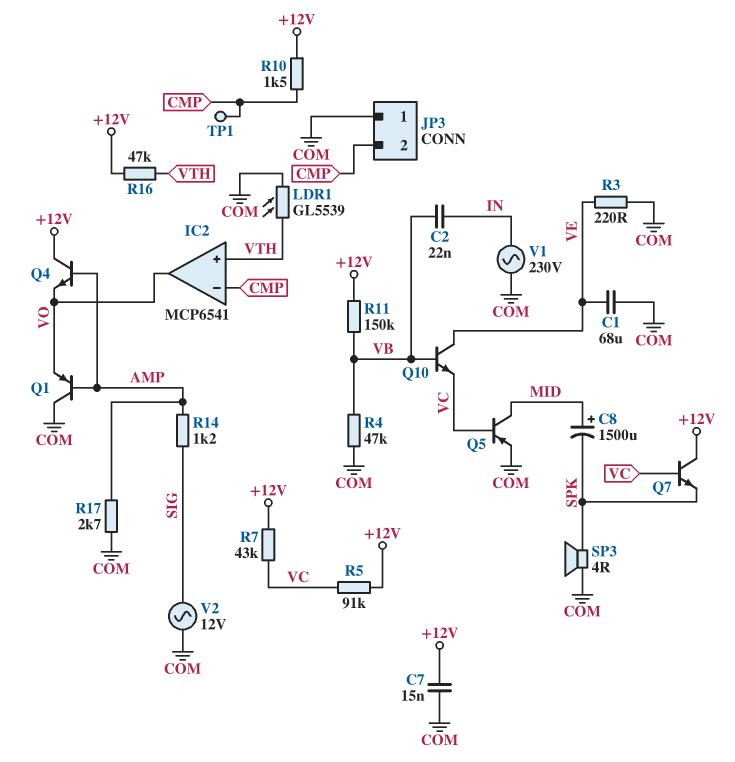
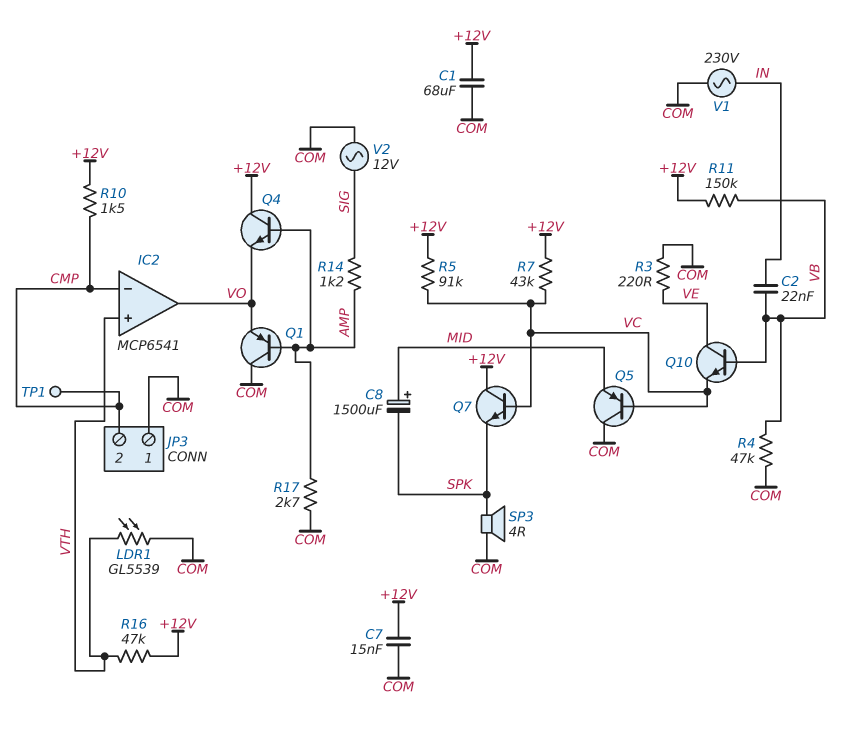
C1: 68uF (COM, VE) -> 68uF (+12V, COM)
Q5: PNP (B VC, C MID, E COM) -> PNP (B VC, C COM, E MID)

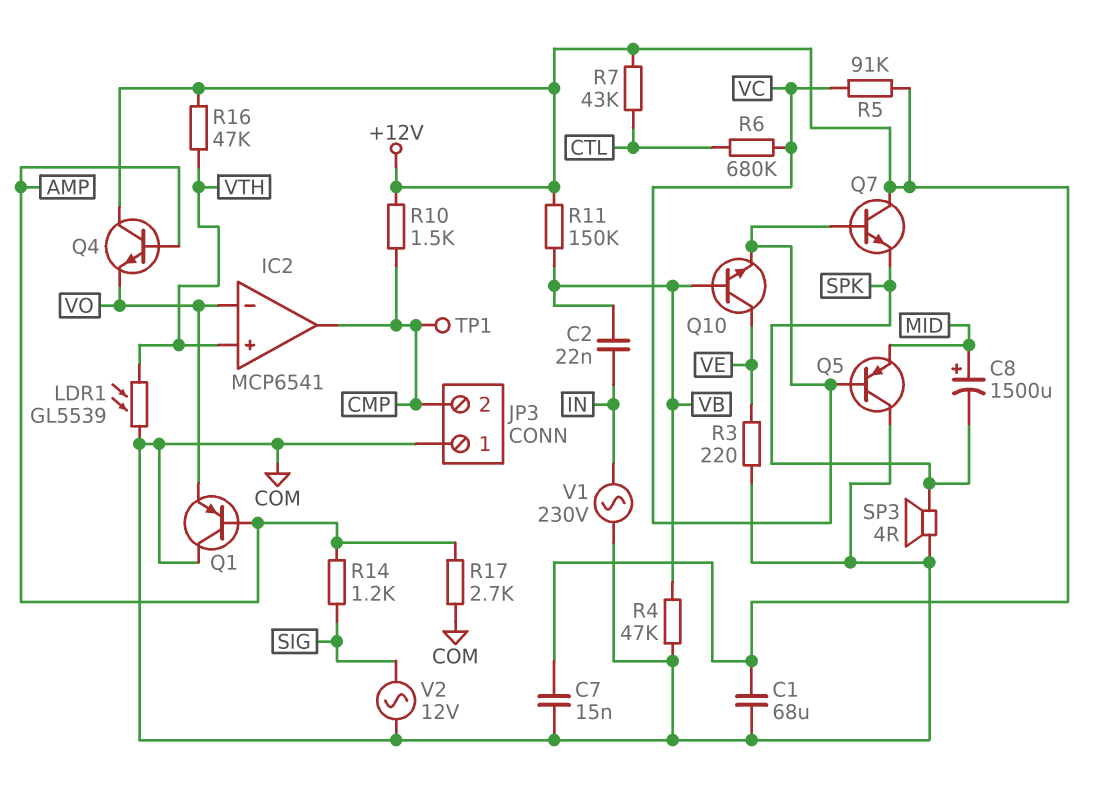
IC2 pin in-: CMP -> VO
IC2 pin out: VO -> CMP
R6: none -> 680k (CTL, VC)
R7: 43k (+12V, VC) -> 43k (+12V, CTL)

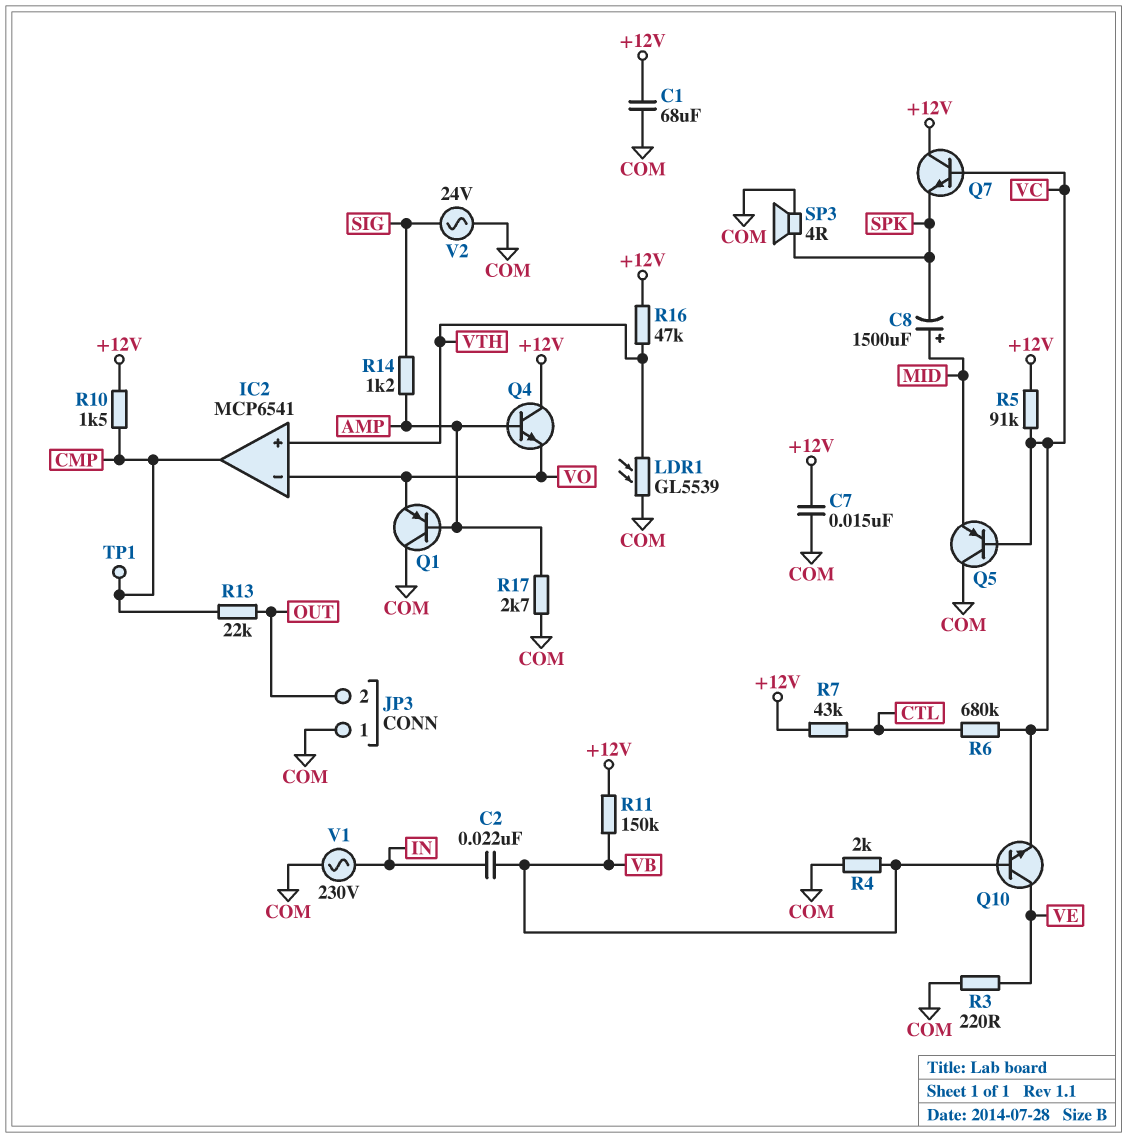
JP3 pin 2: CMP -> OUT
R4: 47k (COM, VB) -> 2k (COM, VB)
R13: none -> 22k (CMP, OUT)
V2: AC 12V (COM, SIG) -> AC 24V (COM, SIG)

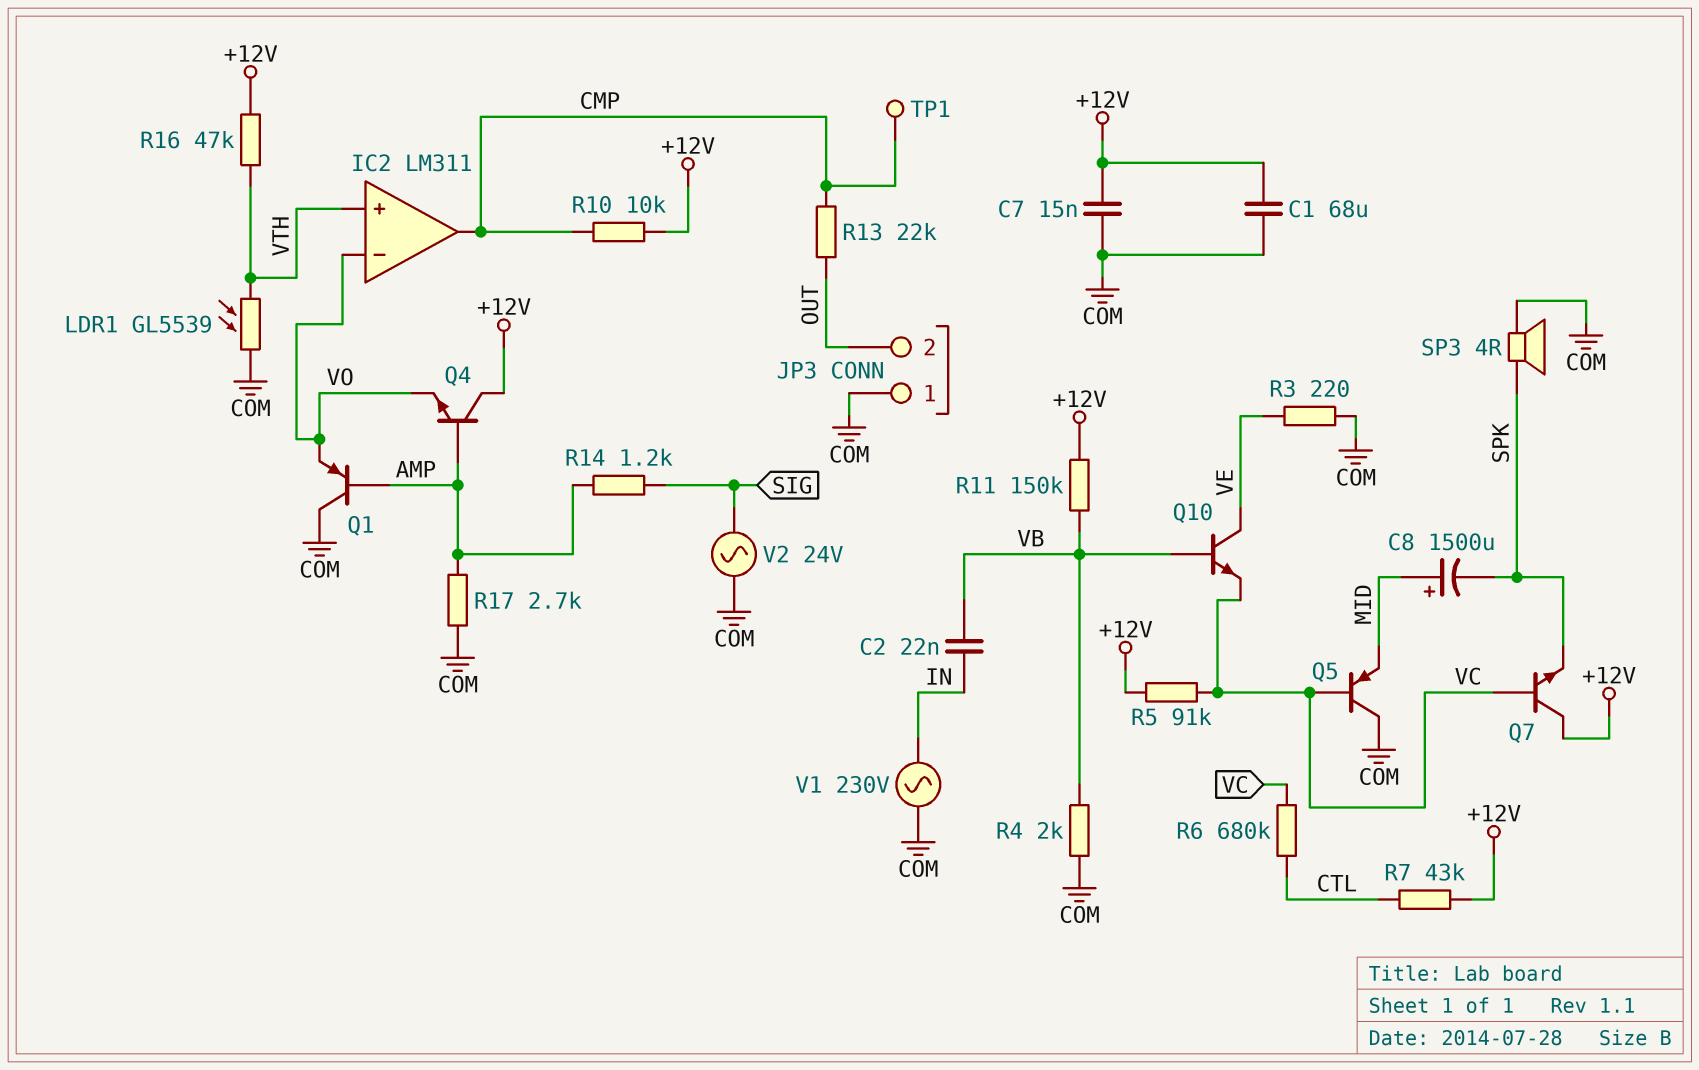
IC2: MCP6541 -> LM311
R10: 1.5k (+12V, CMP) -> 10k (+12V, CMP)

